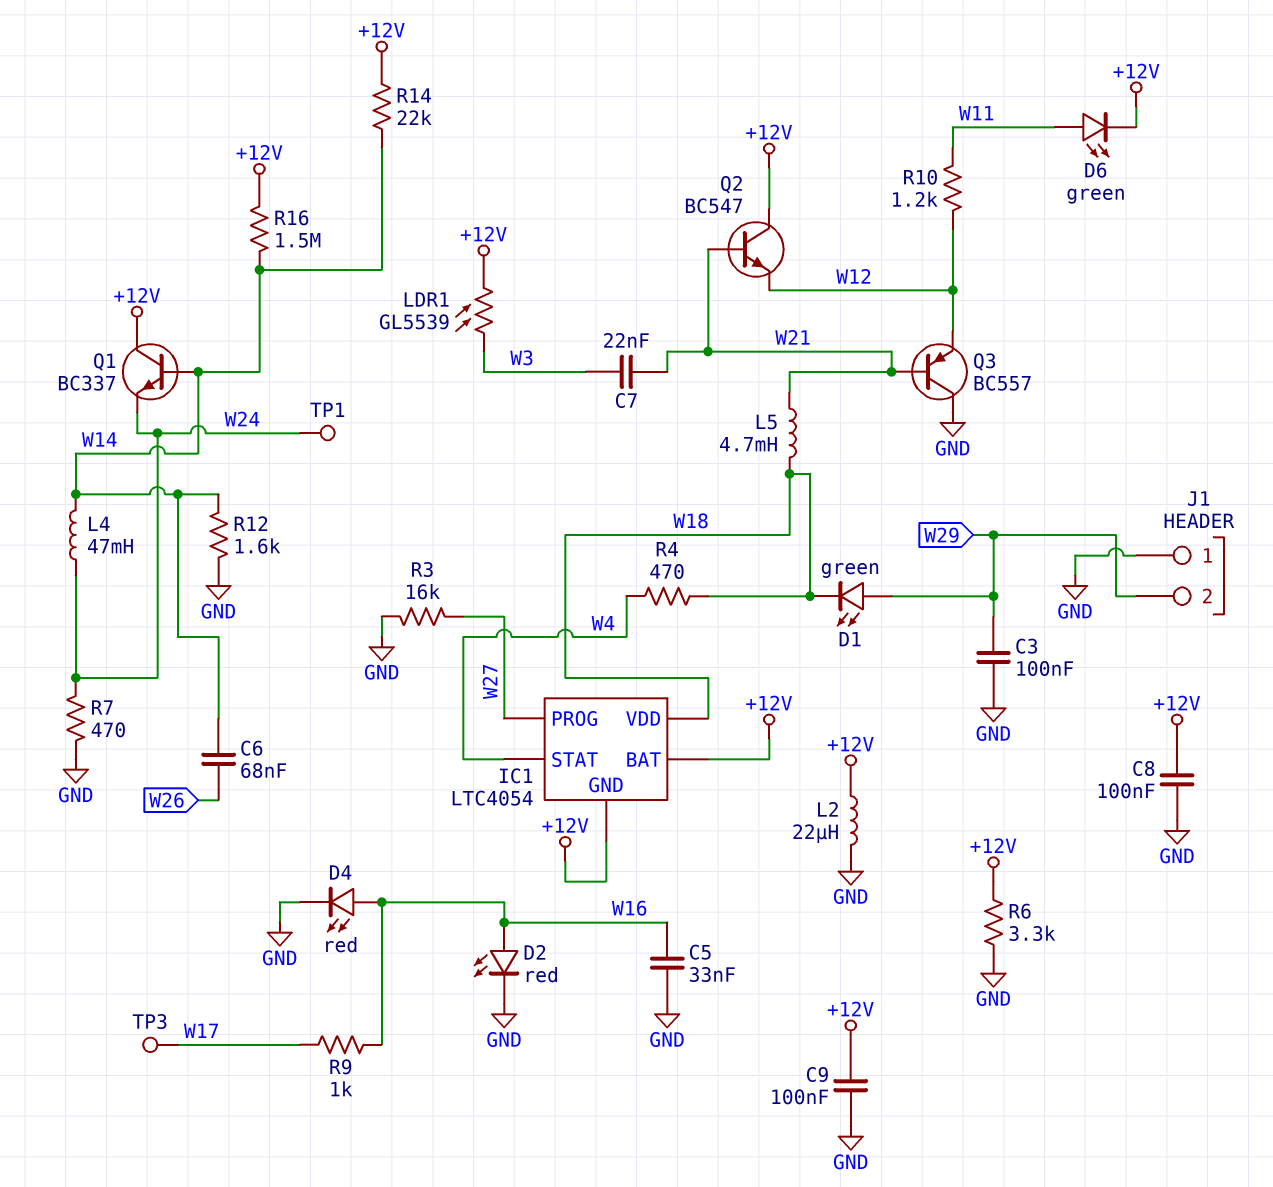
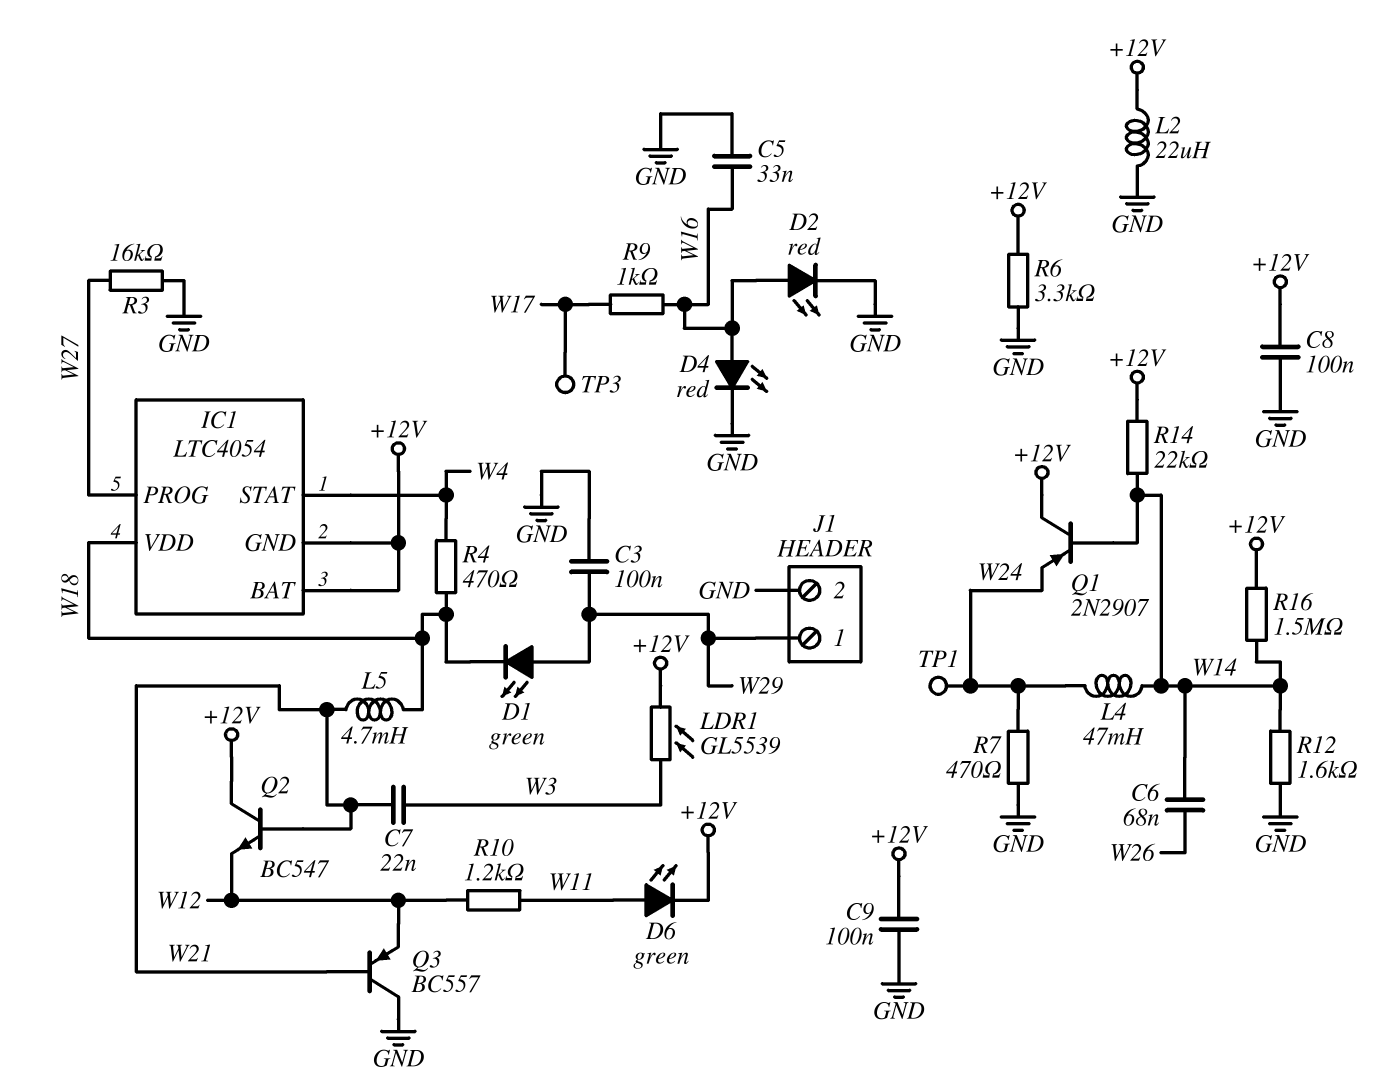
J1 pin 1: GND -> W29
J1 pin 2: W29 -> GND
Q1: NPN BC337 (B W14, C +12V, E W24) -> PNP 2N2907 (B W14, C +12V, E W24)

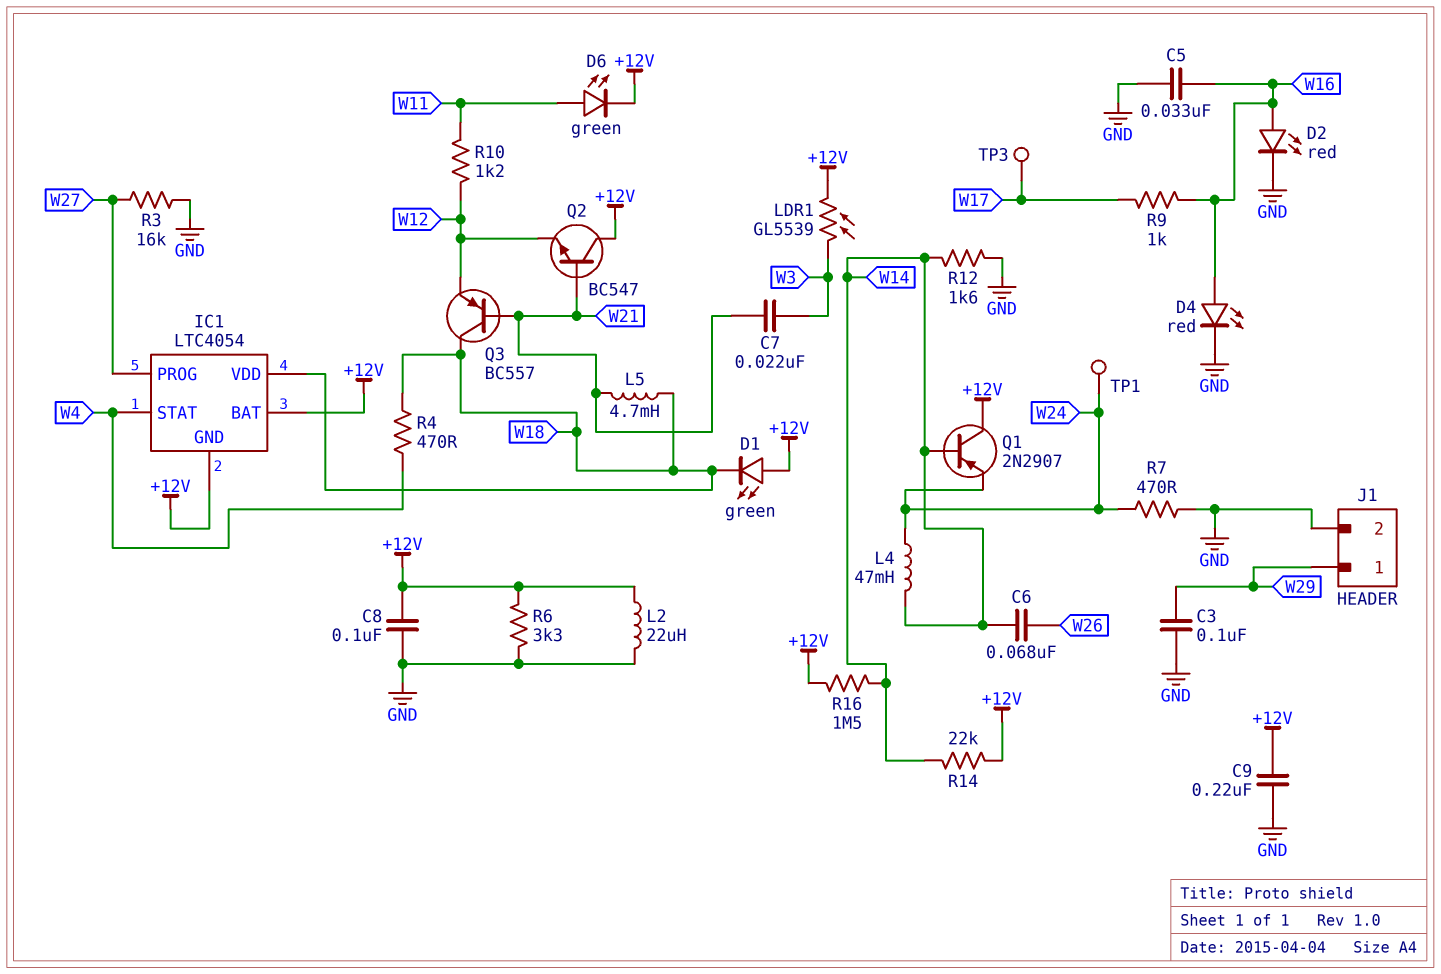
C9: 100nF (+12V, GND) -> 220nF (+12V, GND)
D1: LED green (A W29, K W18) -> LED green (A +12V, K W18)
Q3: PNP BC557 (B W21, C GND, E W12) -> PNP BC557 (B W21, C W18, E W12)

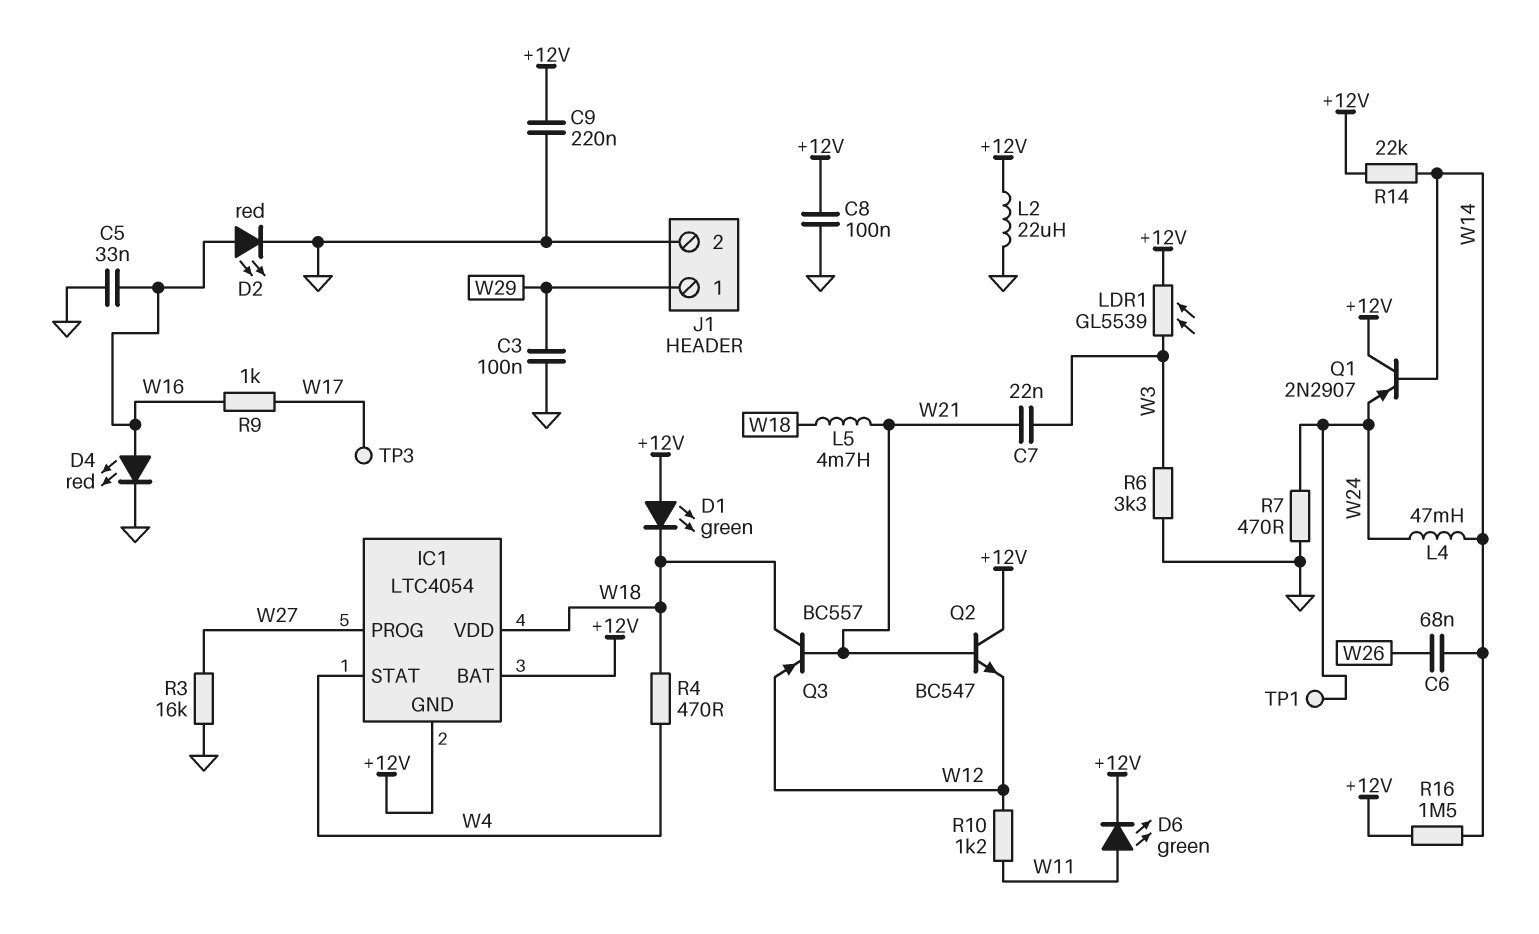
R6: 3.3k (+12V, GND) -> 3.3k (GND, W3)
R12: 1.6k (GND, W14) -> none

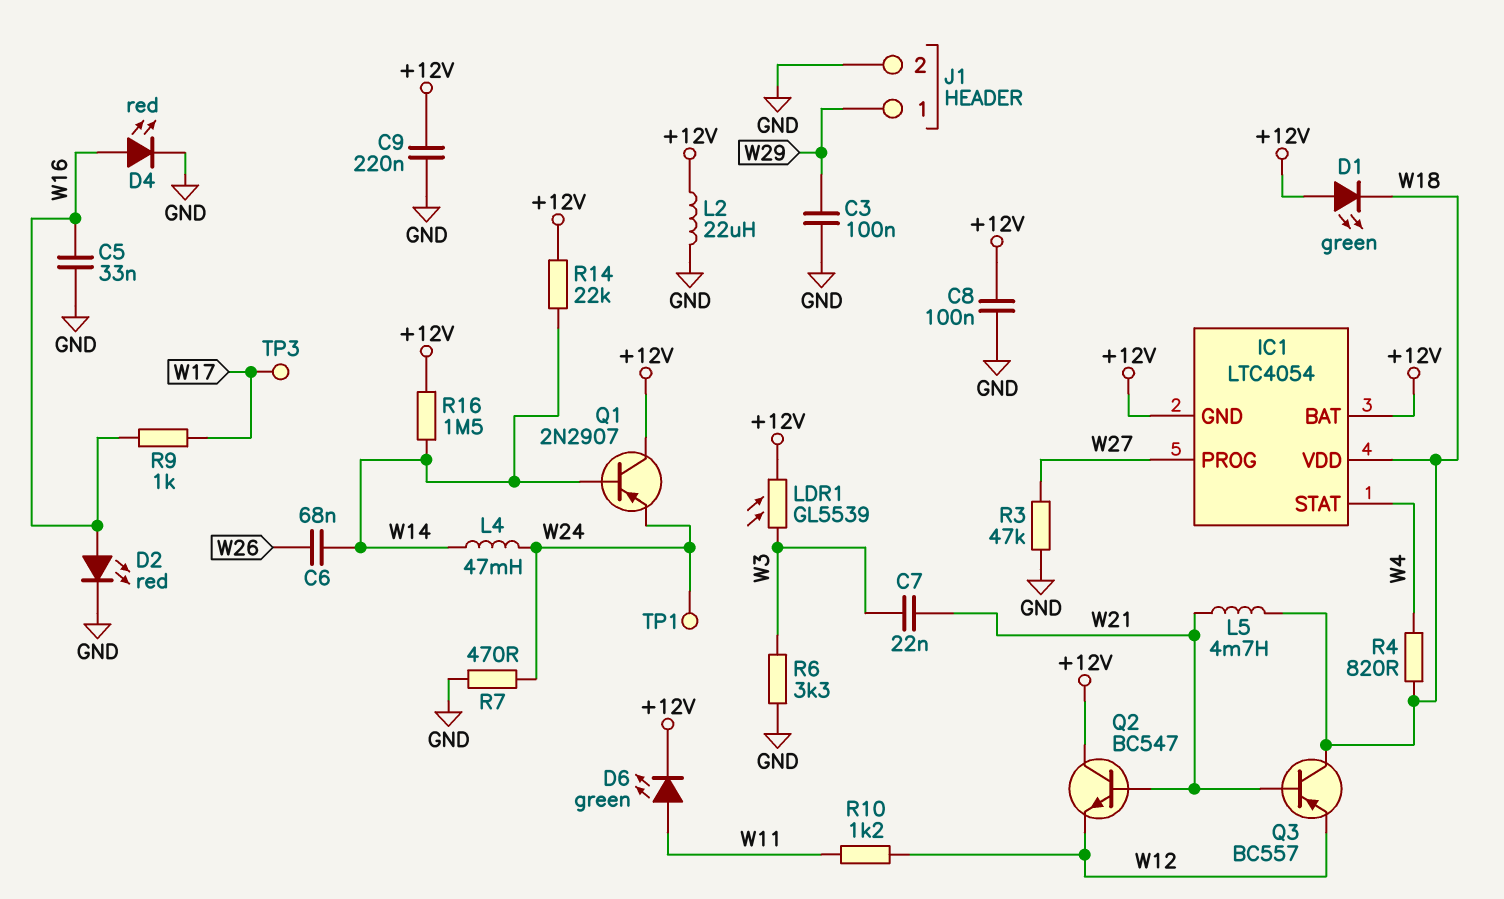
R3: 16k (GND, W27) -> 47k (GND, W27)
R4: 470 (W4, W18) -> 820 (W4, W18)

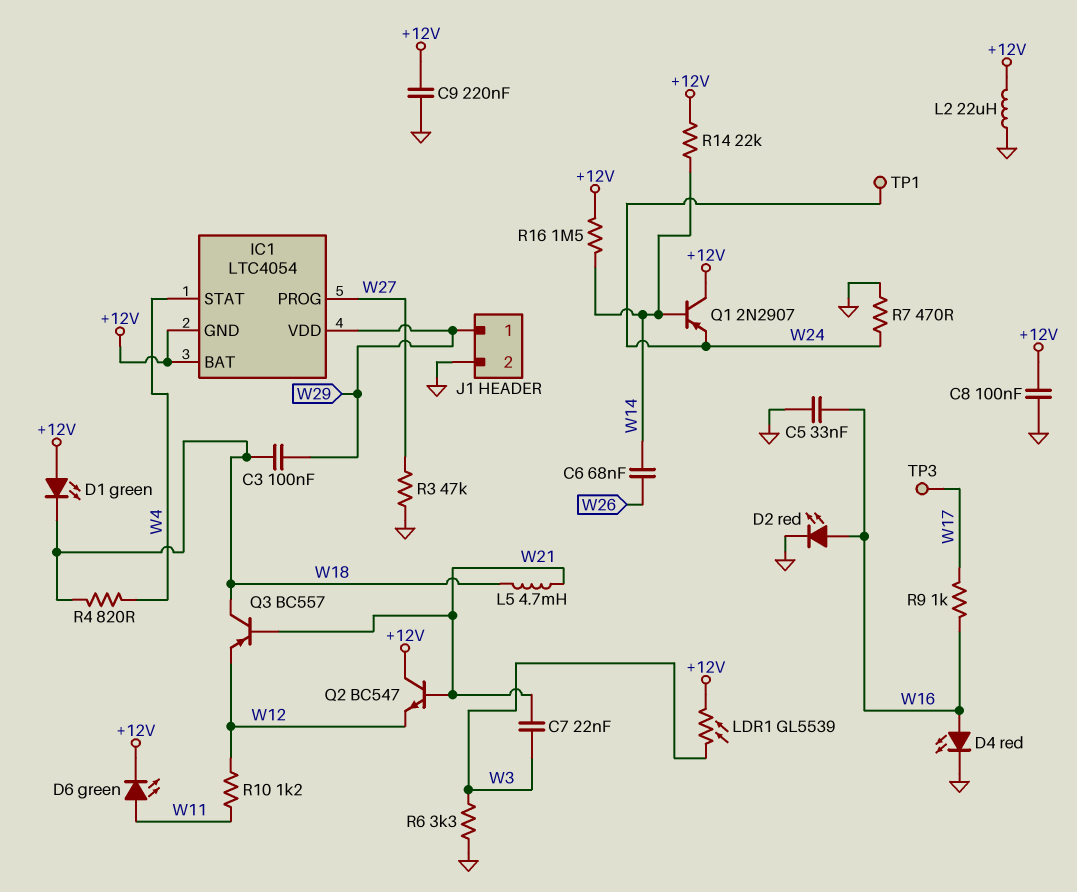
C3: 100nF (GND, W29) -> 100nF (W18, W29)
IC1 pin VDD: W18 -> W29
L4: 47mH (W14, W24) -> none

